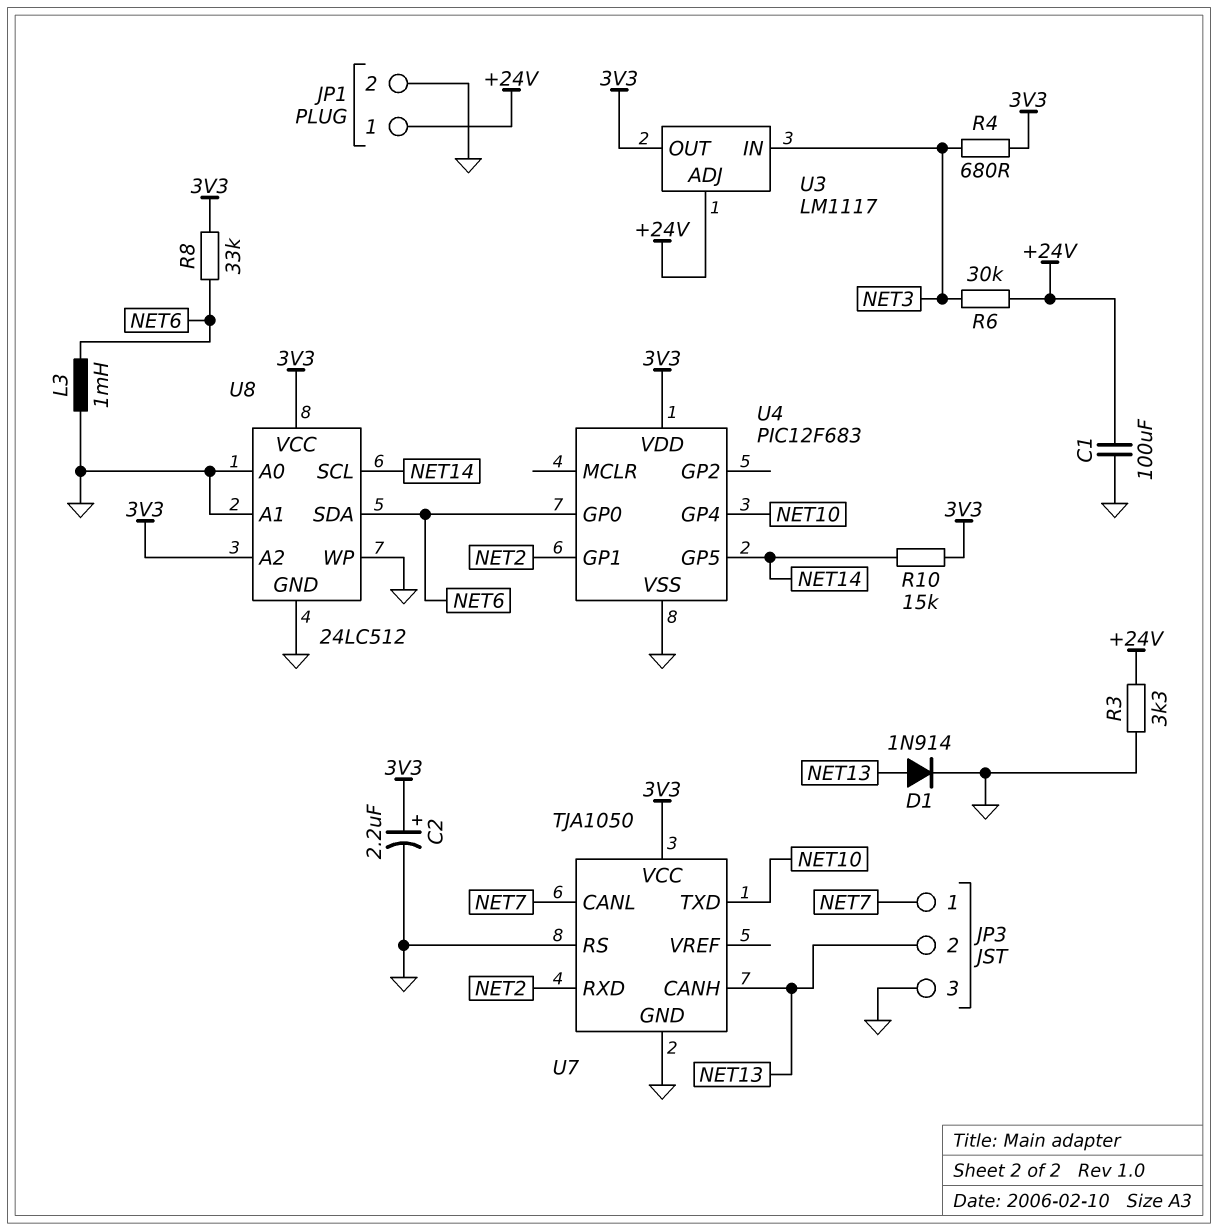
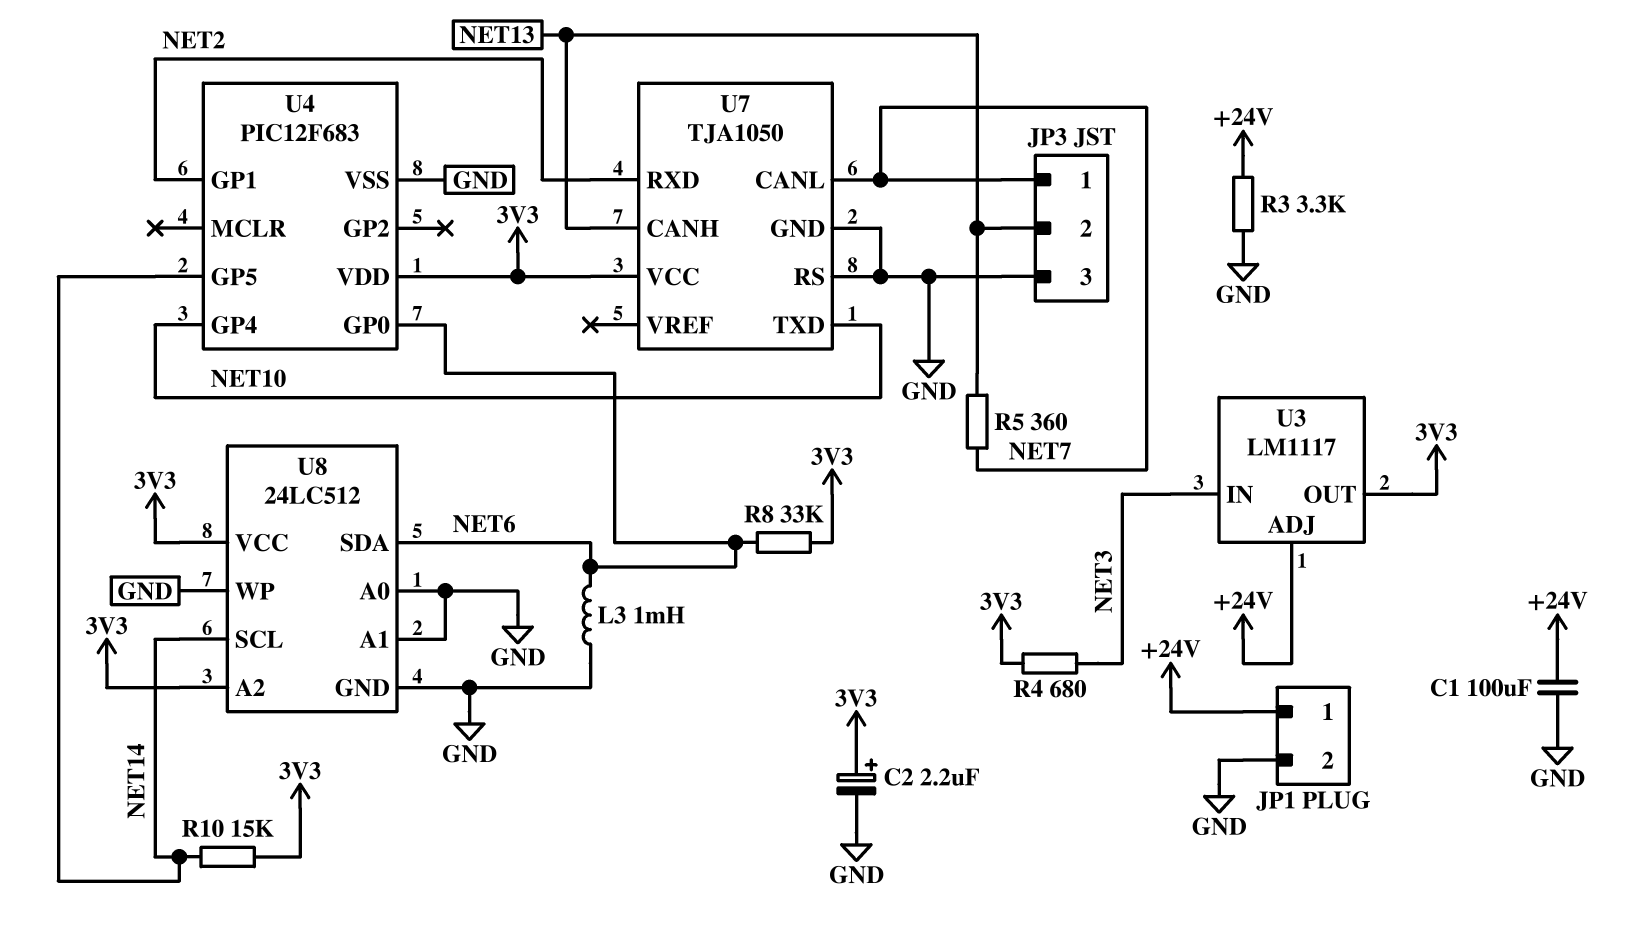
D1: diode 1N914 (A NET13, K GND) -> none
R5: none -> 360 (NET7, NET13)
R6: 30k (+24V, NET3) -> none

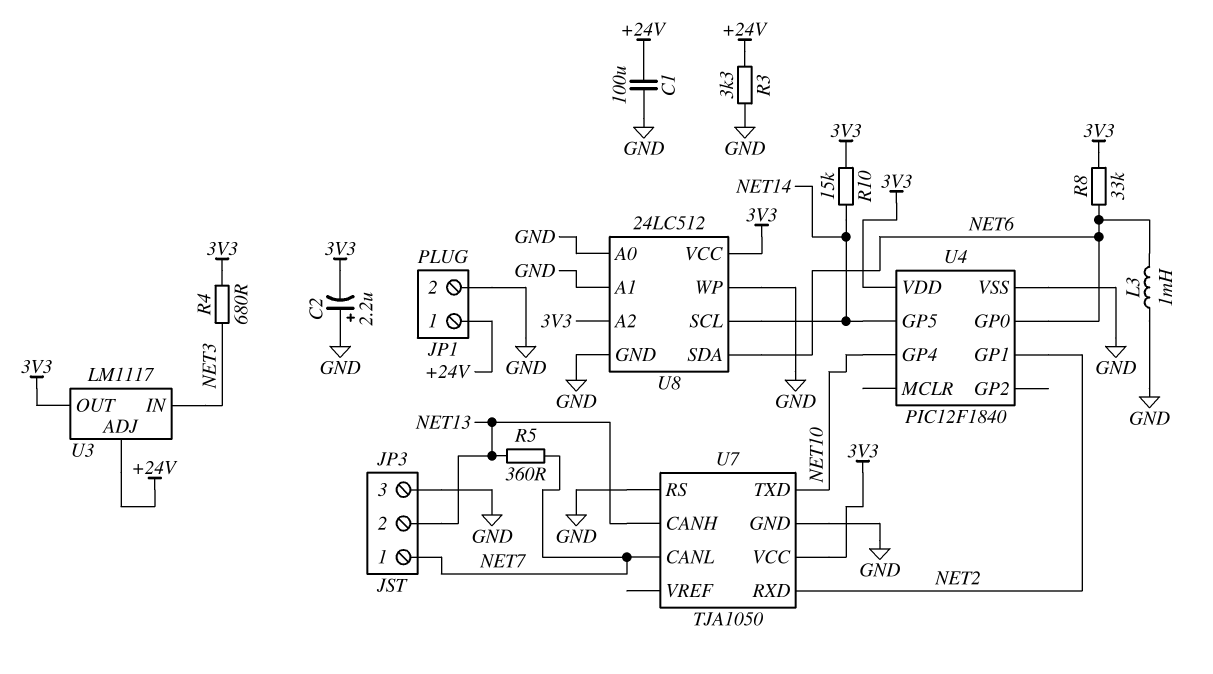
C2: 2.2uF (plus 3V3, minus GND) -> 2.2uF (plus GND, minus 3V3)
U4: PIC12F683 -> PIC12F1840

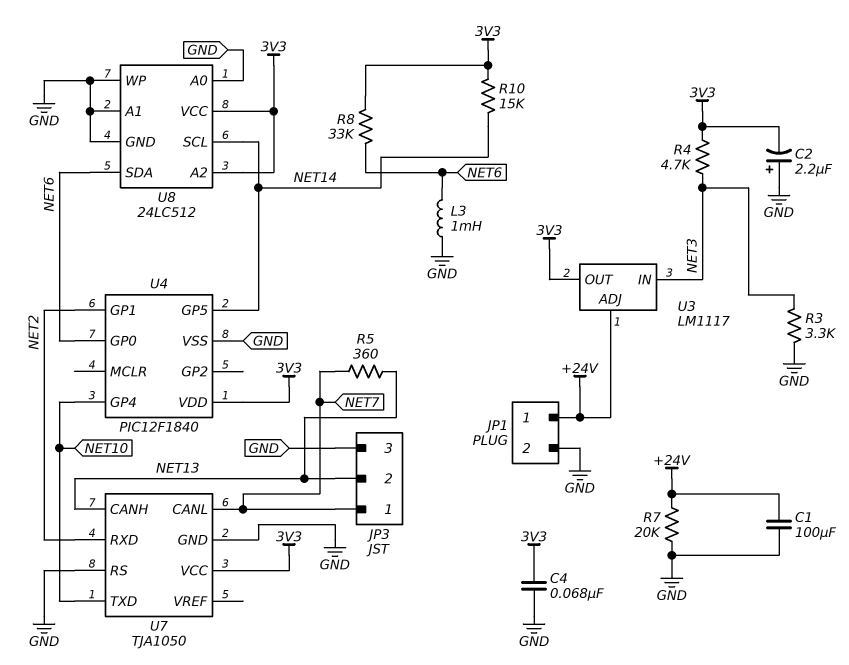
C4: none -> 68nF (3V3, GND)
R3: 3.3k (+24V, GND) -> 3.3k (GND, NET3)
R4: 680 (3V3, NET3) -> 4.7k (3V3, NET3)
R7: none -> 20k (+24V, GND)

